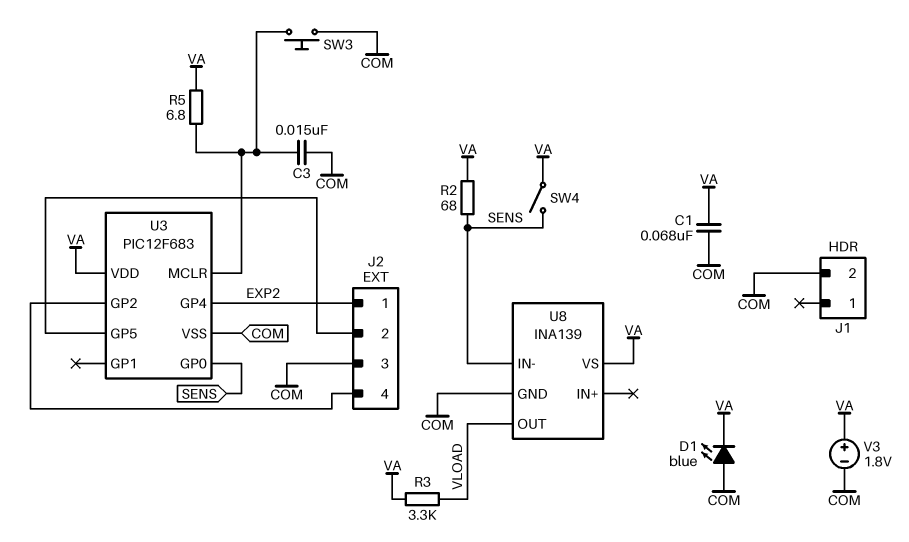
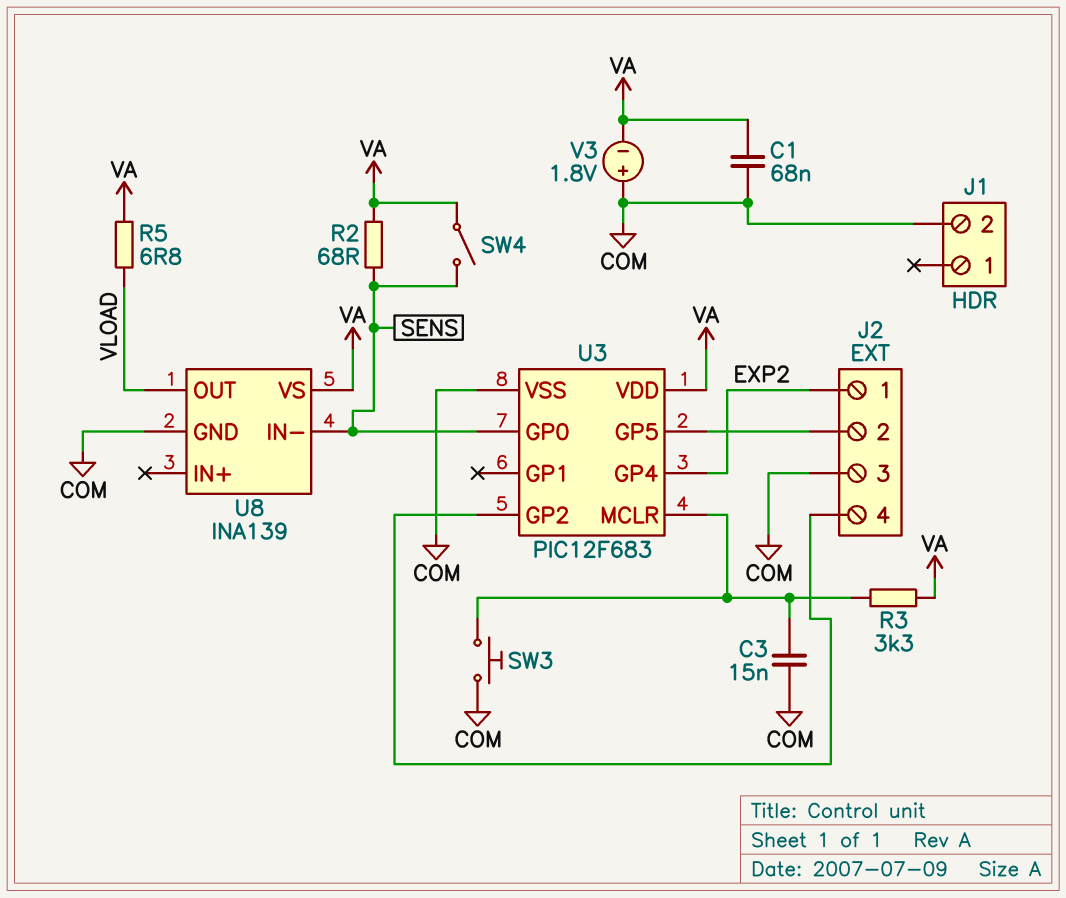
D1: LED blue (A COM, K VA) -> none
R3: 3.3k (VA, VLOAD) -> 3.3k (U3/MCLR, VA)
R5: 6.8 (U3/MCLR, VA) -> 6.8 (VA, VLOAD)
V3: 1.8V (plus VA, minus COM) -> 1.8V (plus COM, minus VA)

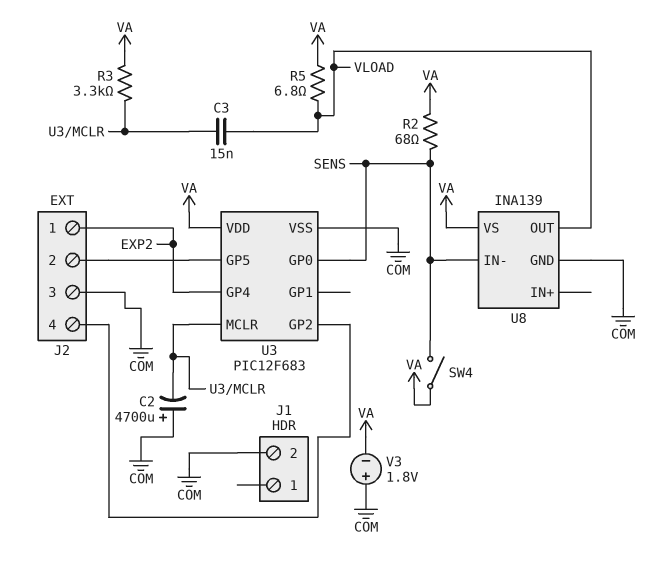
C1: 68nF (COM, VA) -> none
C2: none -> 4700uF (plus COM, minus U3/MCLR)
C3: 15nF (COM, U3/MCLR) -> 15nF (U3/MCLR, VLOAD)
SW3: button (COM, U3/MCLR) -> none

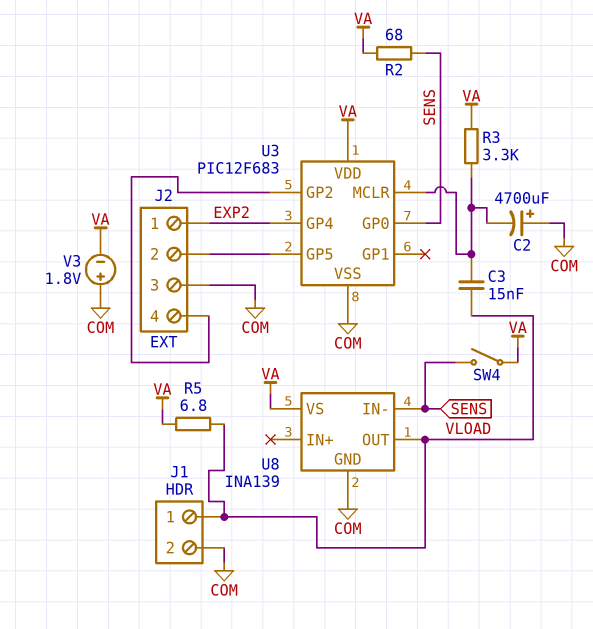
J1 pin 1: none -> VLOAD

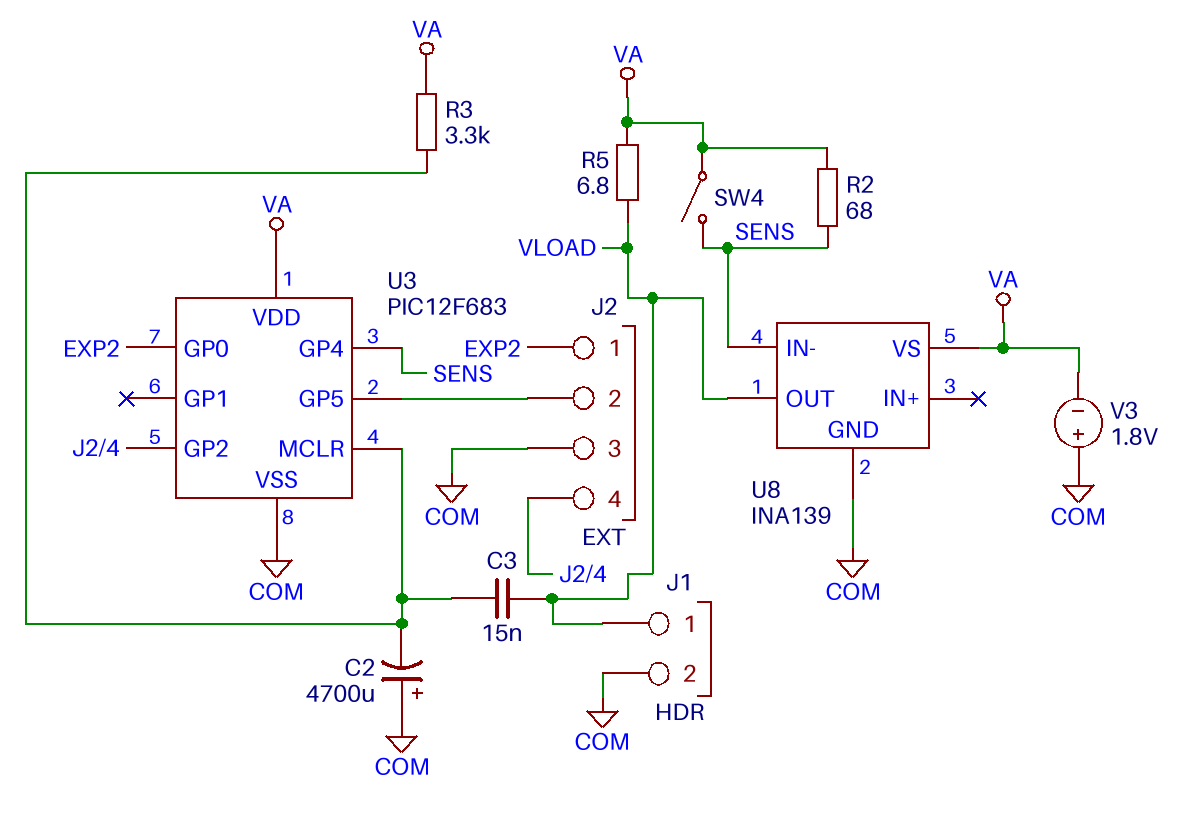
U3 pin GP0: SENS -> EXP2
U3 pin GP4: EXP2 -> SENS

